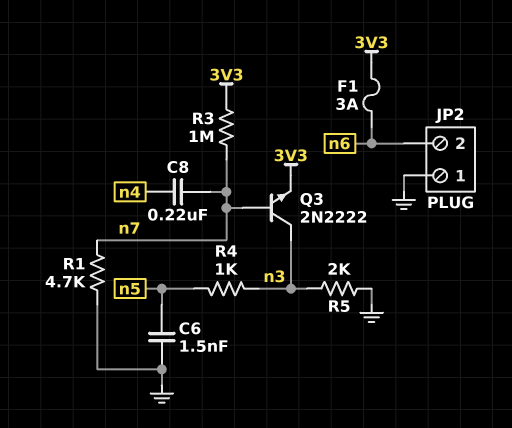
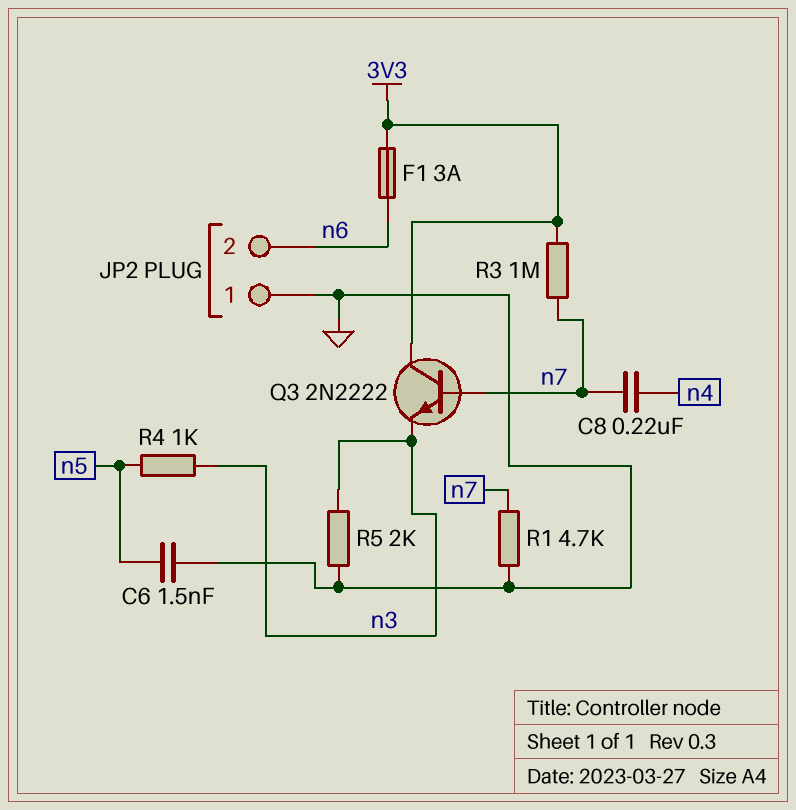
Q3: NPN 2N2222 (B n7, C n3, E 3V3) -> NPN 2N2222 (B n7, C 3V3, E n3)

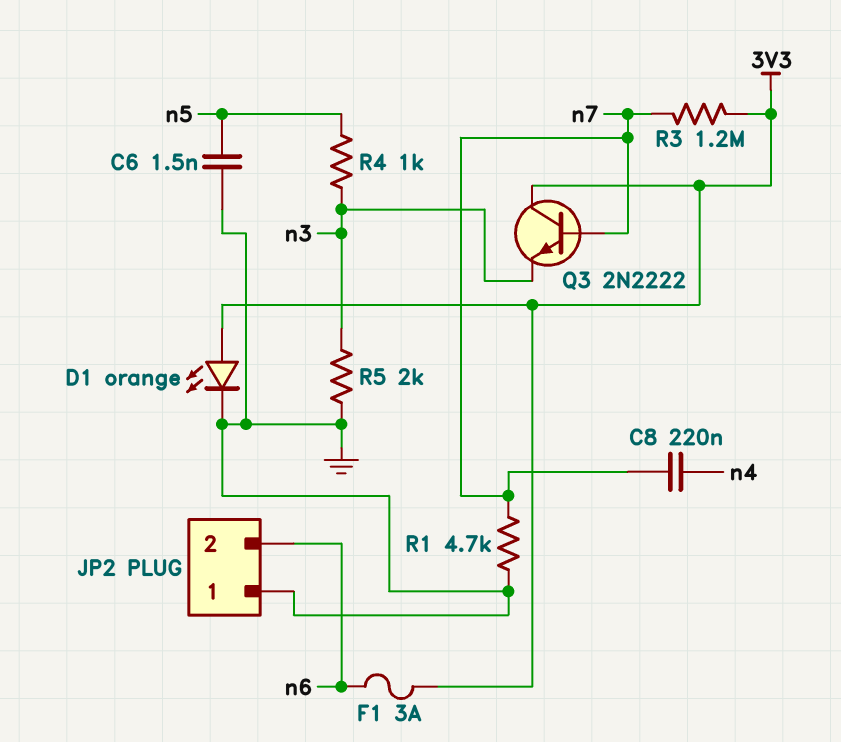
D1: none -> LED orange (A 3V3, K GND)
R3: 1M (3V3, n7) -> 1.2M (3V3, n7)

